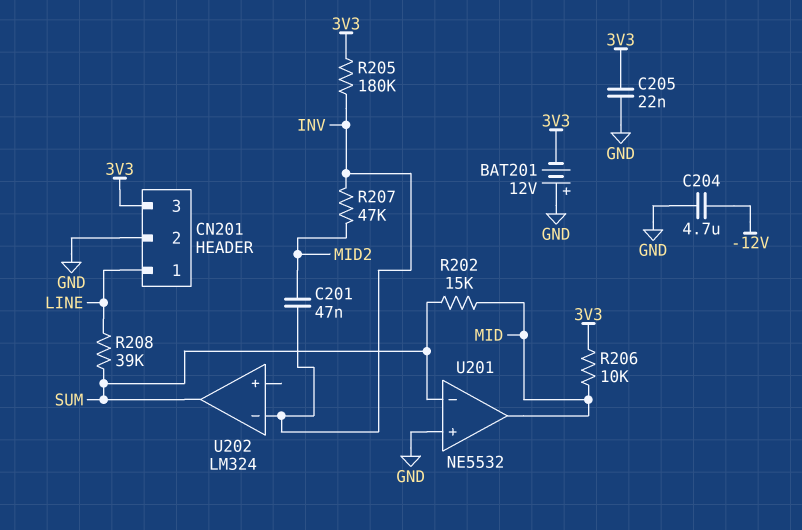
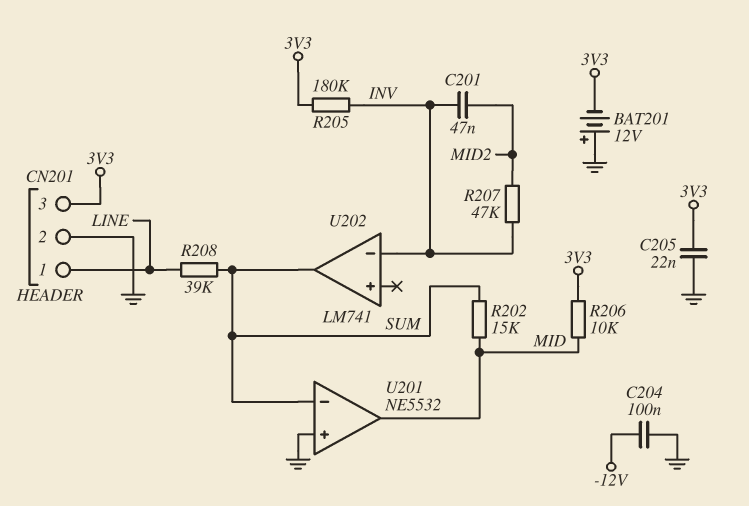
C204: 4.7uF (-12V, GND) -> 100nF (-12V, GND)
U202: LM324 -> LM741

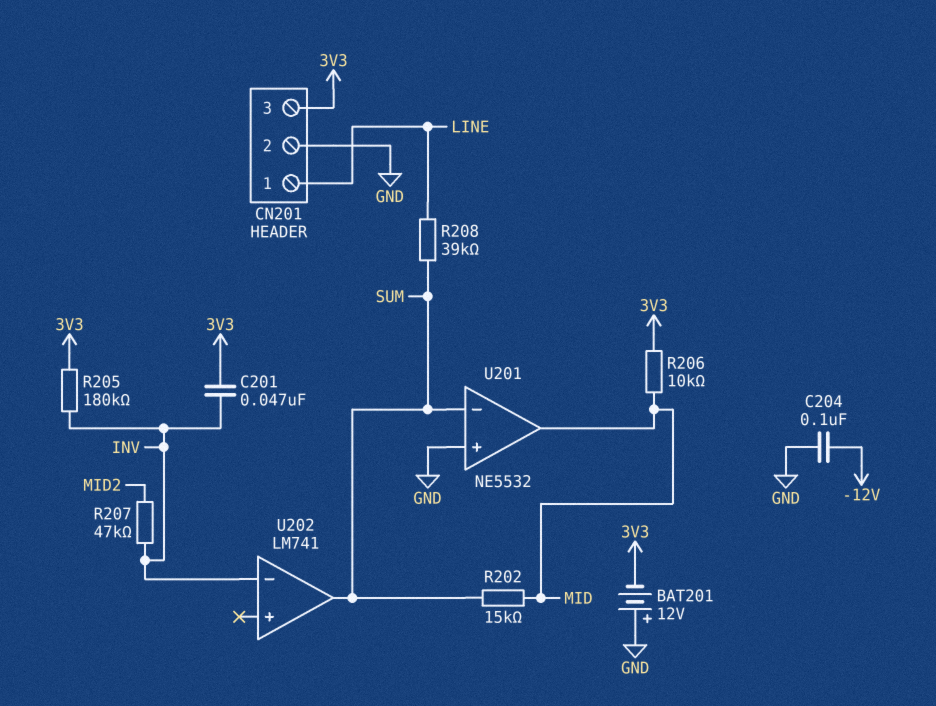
C201: 47nF (INV, MID2) -> 47nF (3V3, INV)
C205: 22nF (3V3, GND) -> none

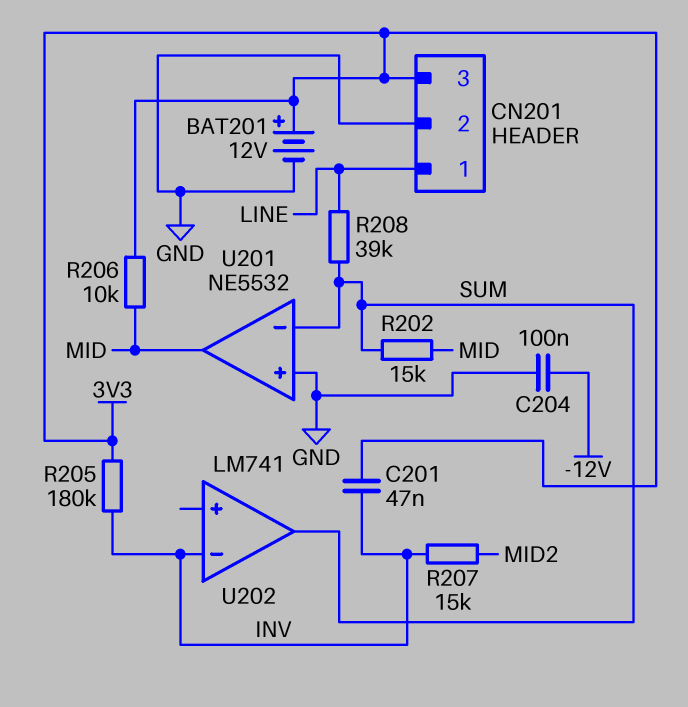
BAT201: 12V (plus GND, minus 3V3) -> 12V (plus 3V3, minus GND)
R207: 47k (INV, MID2) -> 15k (INV, MID2)

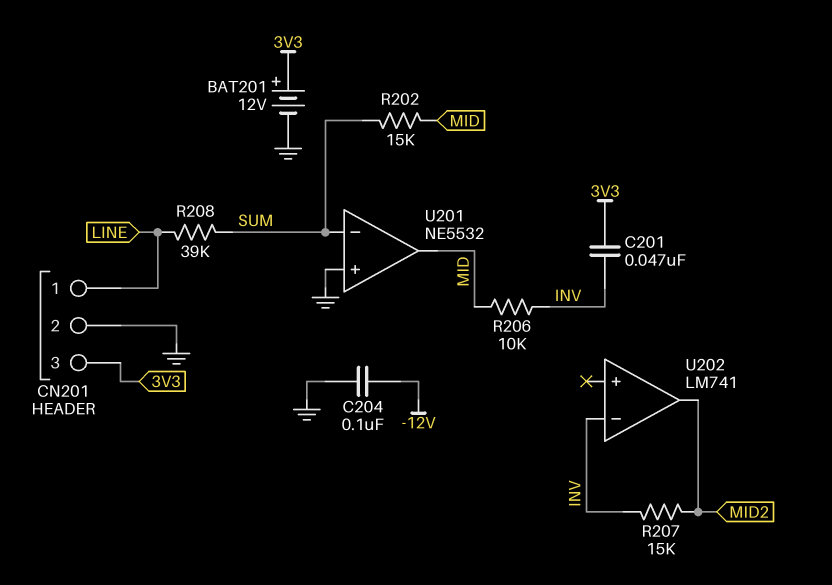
R205: 180k (3V3, INV) -> none
R206: 10k (3V3, MID) -> 10k (INV, MID)
U202 pin out: SUM -> MID2

